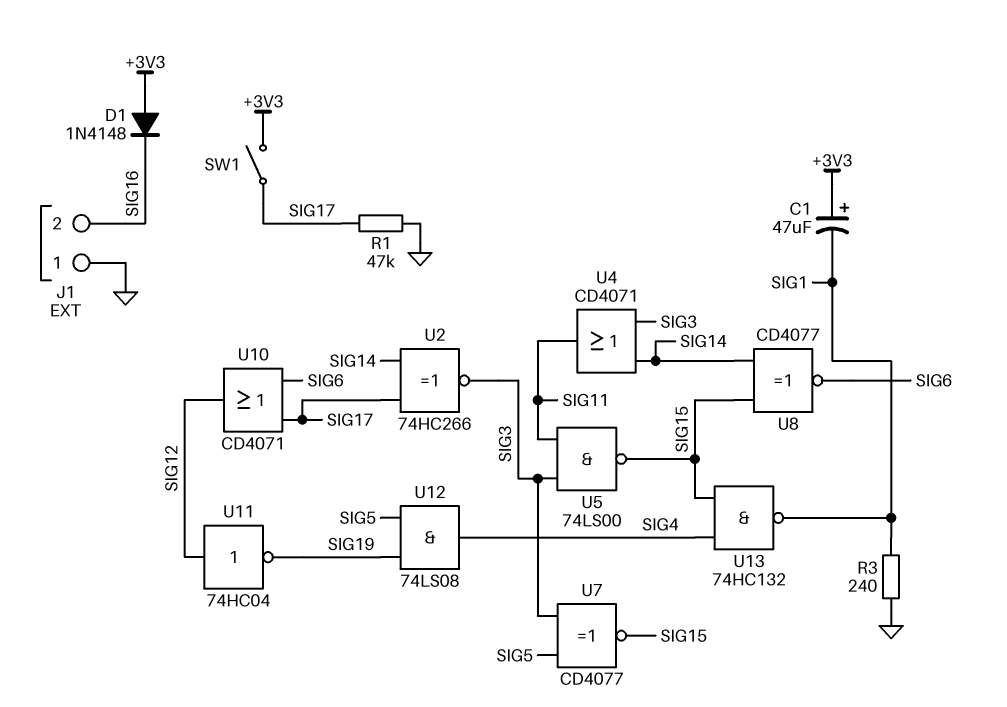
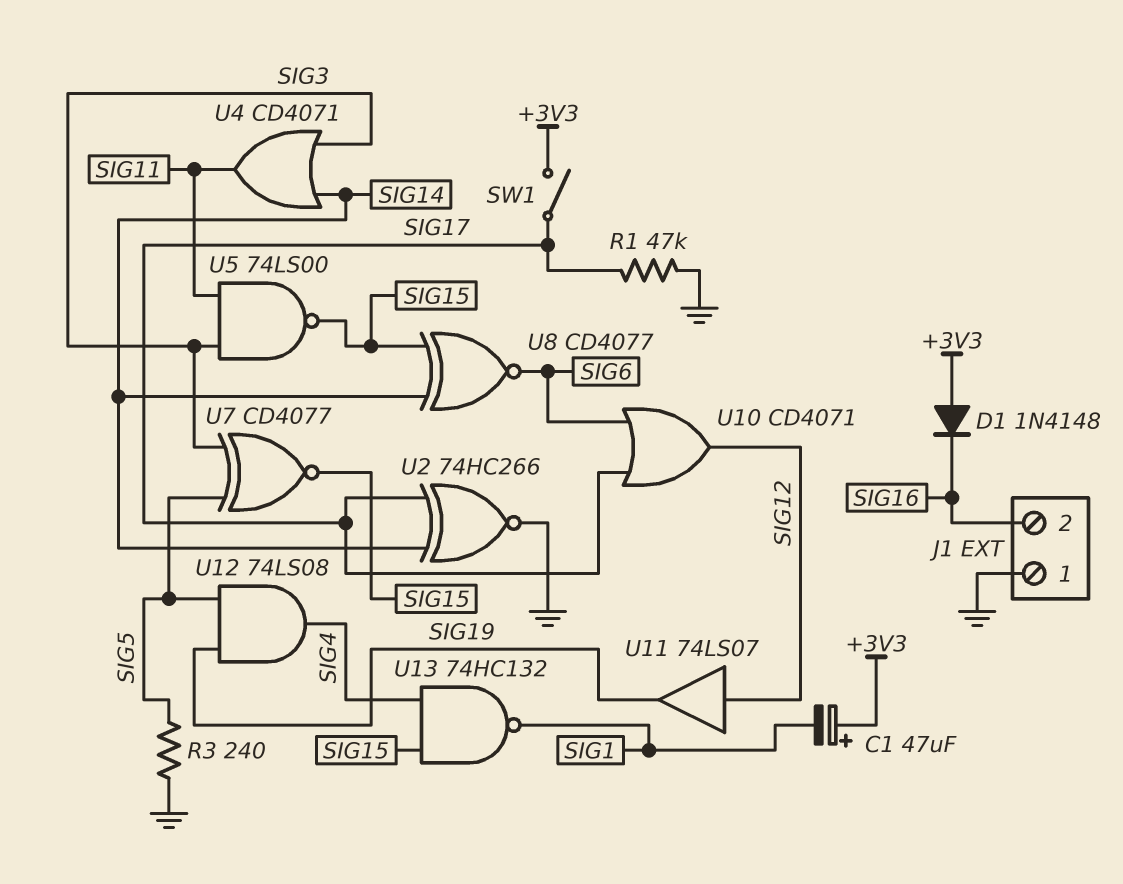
R3: 240 (GND, SIG1) -> 240 (GND, SIG5)
U2: XNOR 74HC266 (in SIG14, in SIG17, out SIG3) -> XNOR 74HC266 (in SIG14, in SIG17, out GND)
U11: NOT 74HC04 (in SIG12, out SIG19) -> buffer 74LS07 (in SIG12, out SIG19)

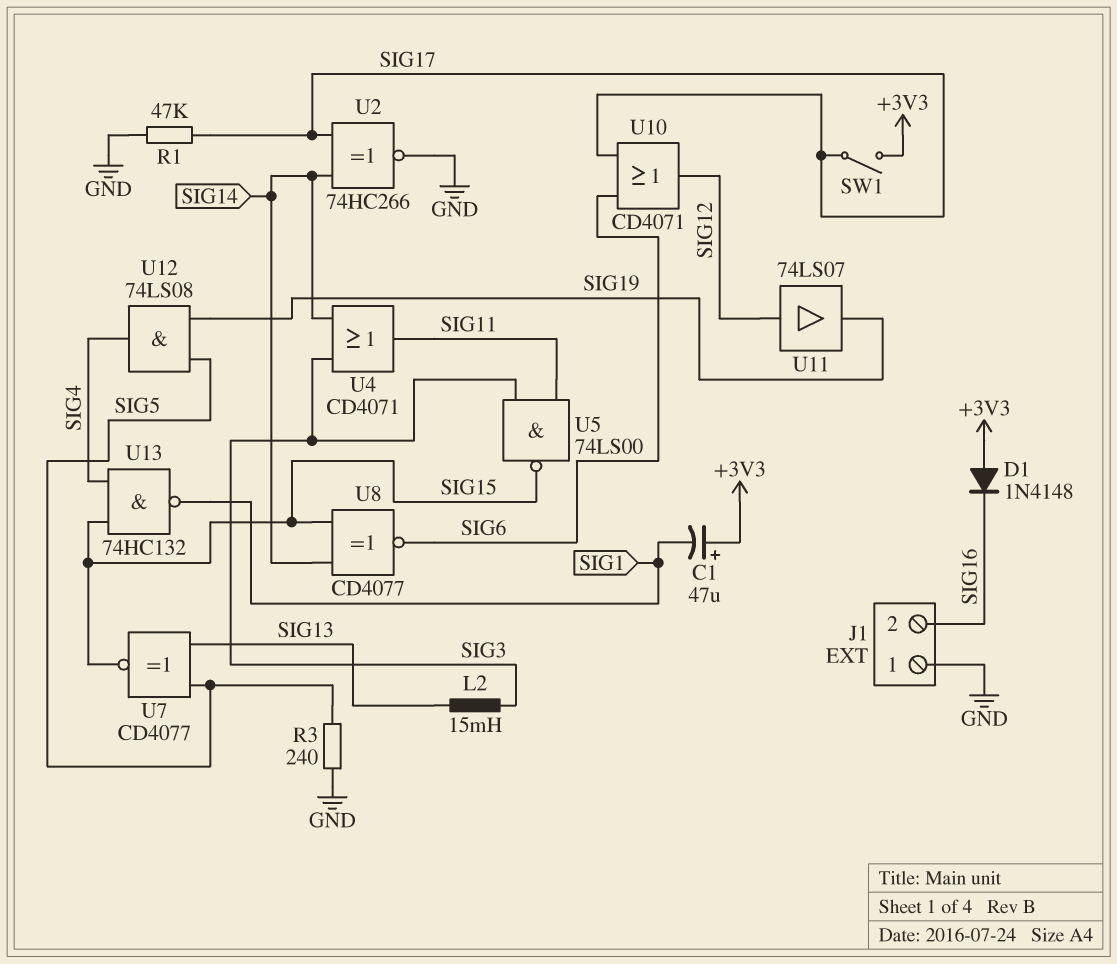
L2: none -> 15mH (SIG3, SIG13)
U7: XNOR CD4077 (in SIG3, in SIG5, out SIG15) -> XNOR CD4077 (in SIG5, in SIG13, out SIG15)

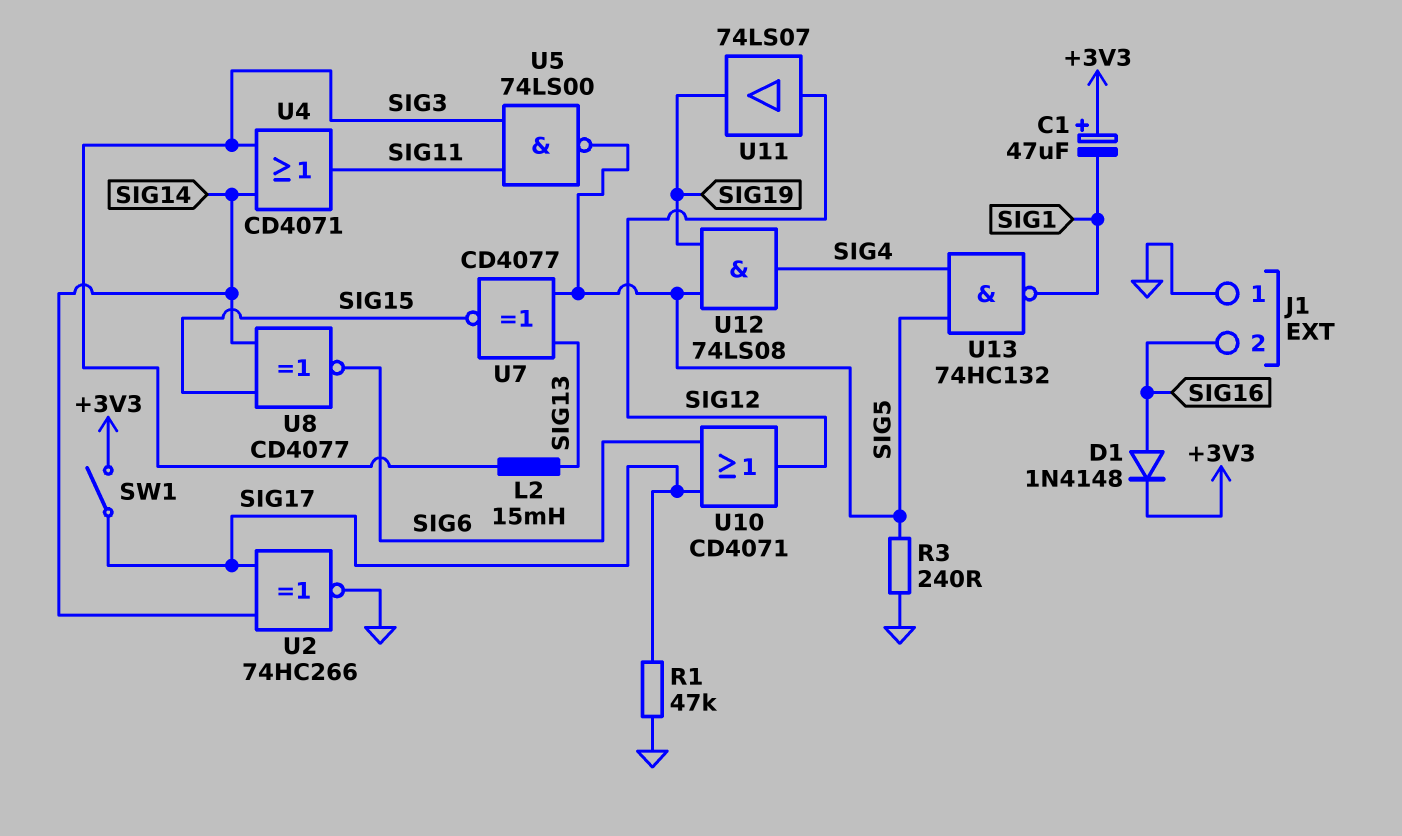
D1: diode 1N4148 (A +3V3, K SIG16) -> diode 1N4148 (A SIG16, K +3V3)
U5: NAND 74LS00 (in SIG3, in SIG11, out SIG15) -> NAND 74LS00 (in SIG3, in SIG11, out SIG5)
U13: NAND 74HC132 (in SIG4, in SIG15, out SIG1) -> NAND 74HC132 (in SIG4, in SIG5, out SIG1)

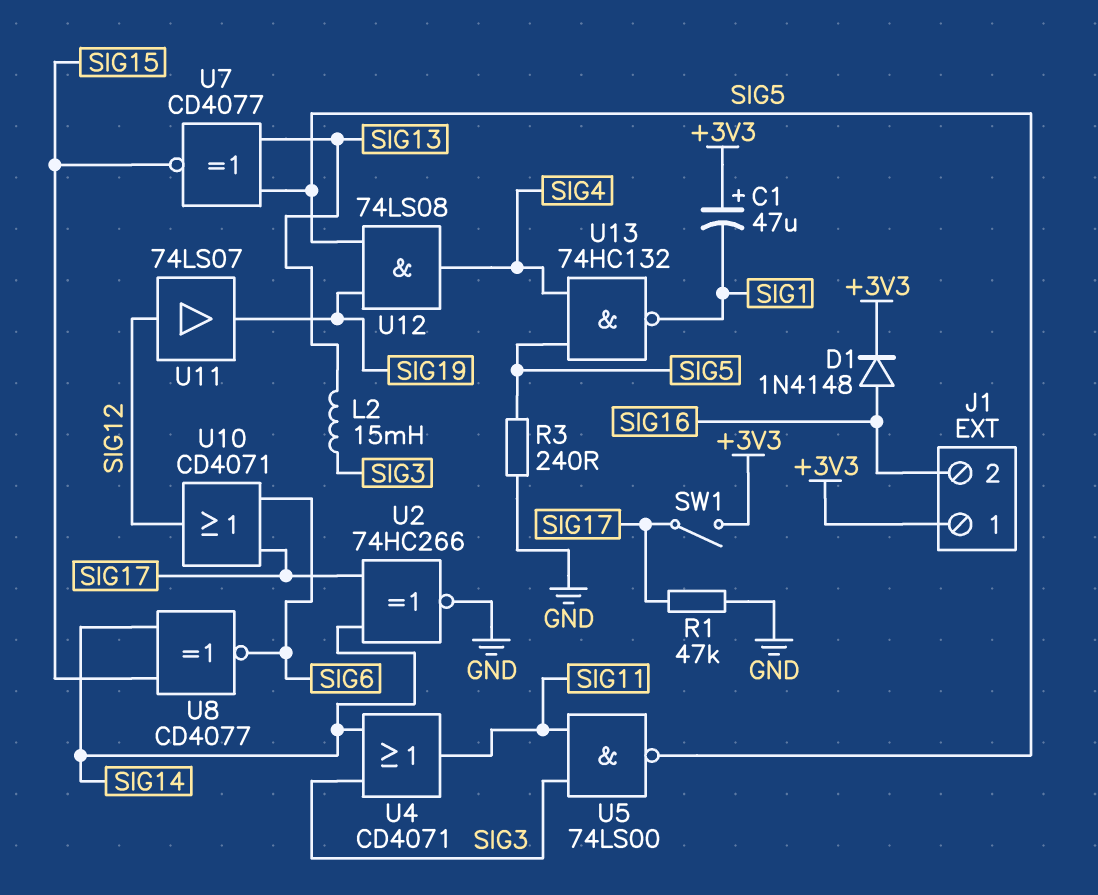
J1 pin 1: GND -> +3V3

